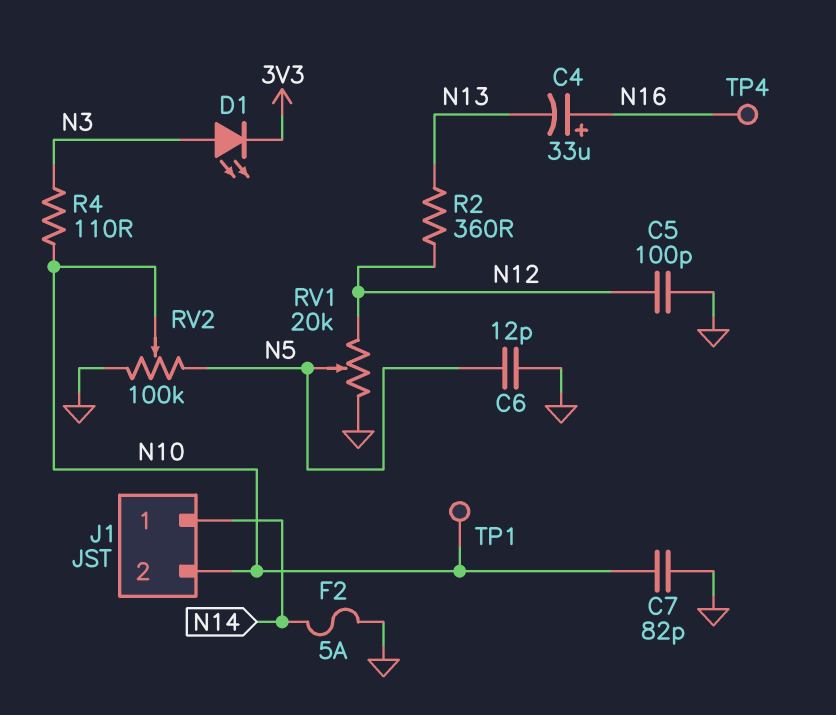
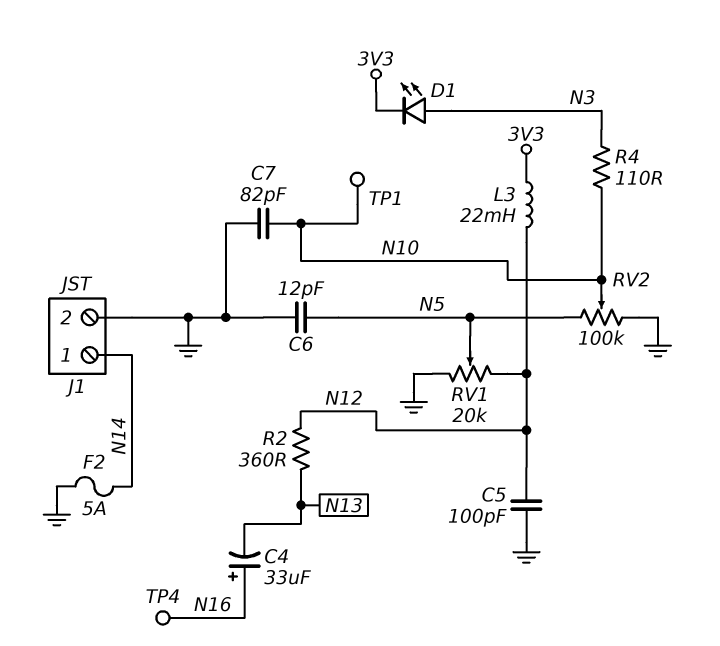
J1 pin 2: N10 -> GND
L3: none -> 22mH (3V3, N12)

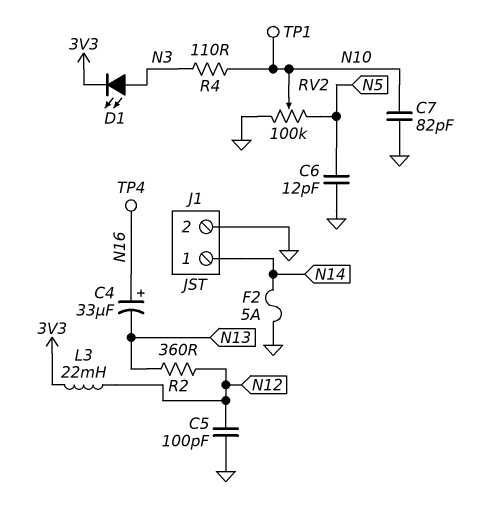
RV1: 20k (GND, N12, wiper N5) -> none

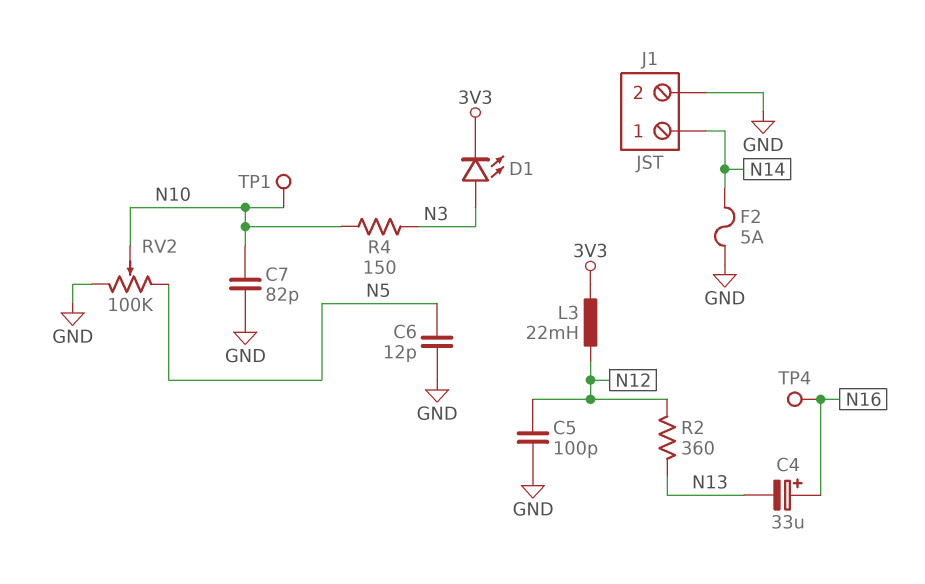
R4: 110 (N3, N10) -> 150 (N3, N10)

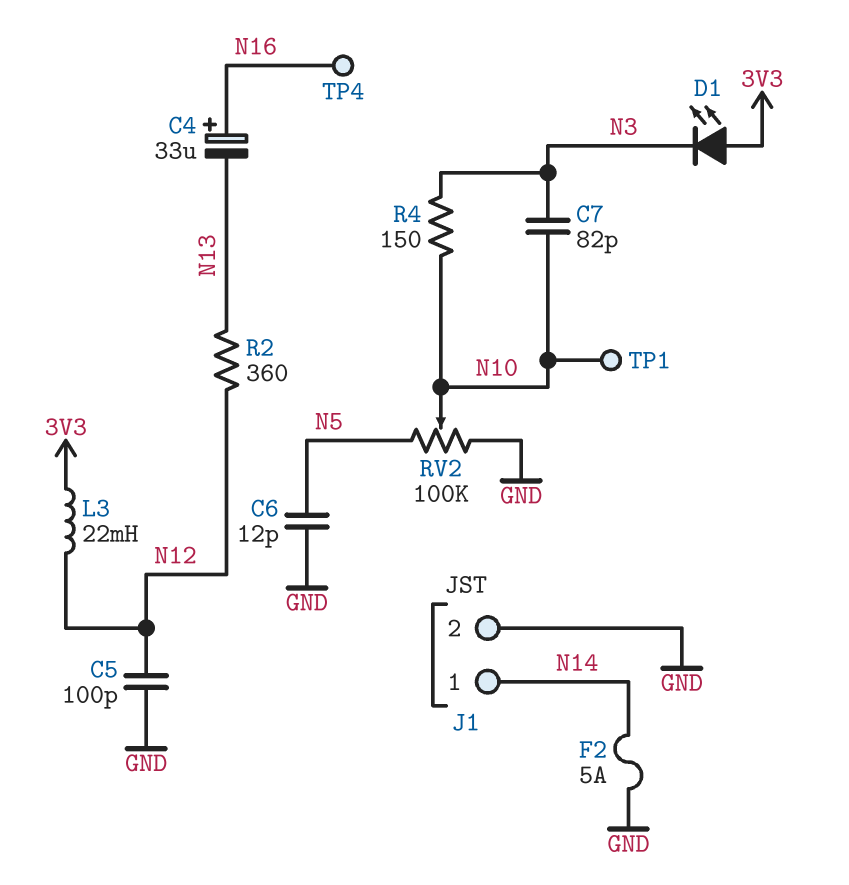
C7: 82pF (GND, N10) -> 82pF (N3, N10)
D1: LED (A N3, K 3V3) -> LED (A 3V3, K N3)

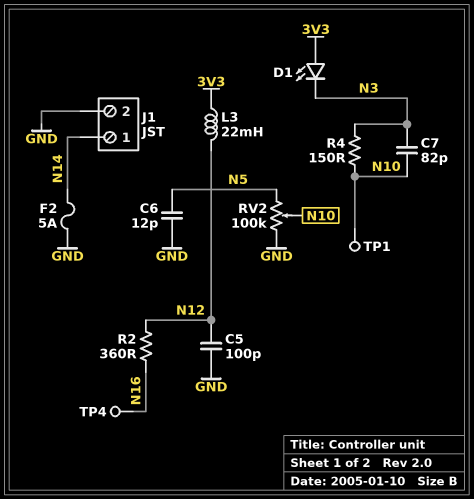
C4: 33uF (plus N16, minus N13) -> none
R2: 360 (N12, N13) -> 360 (N12, N16)

